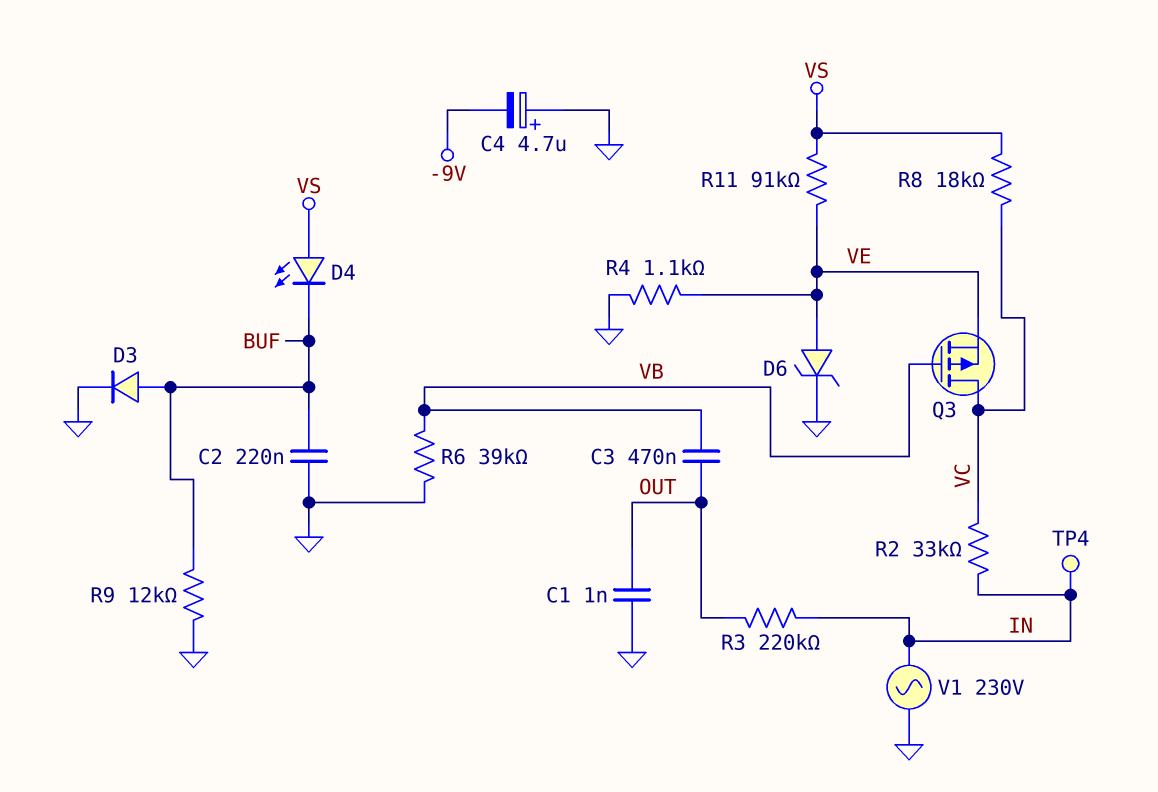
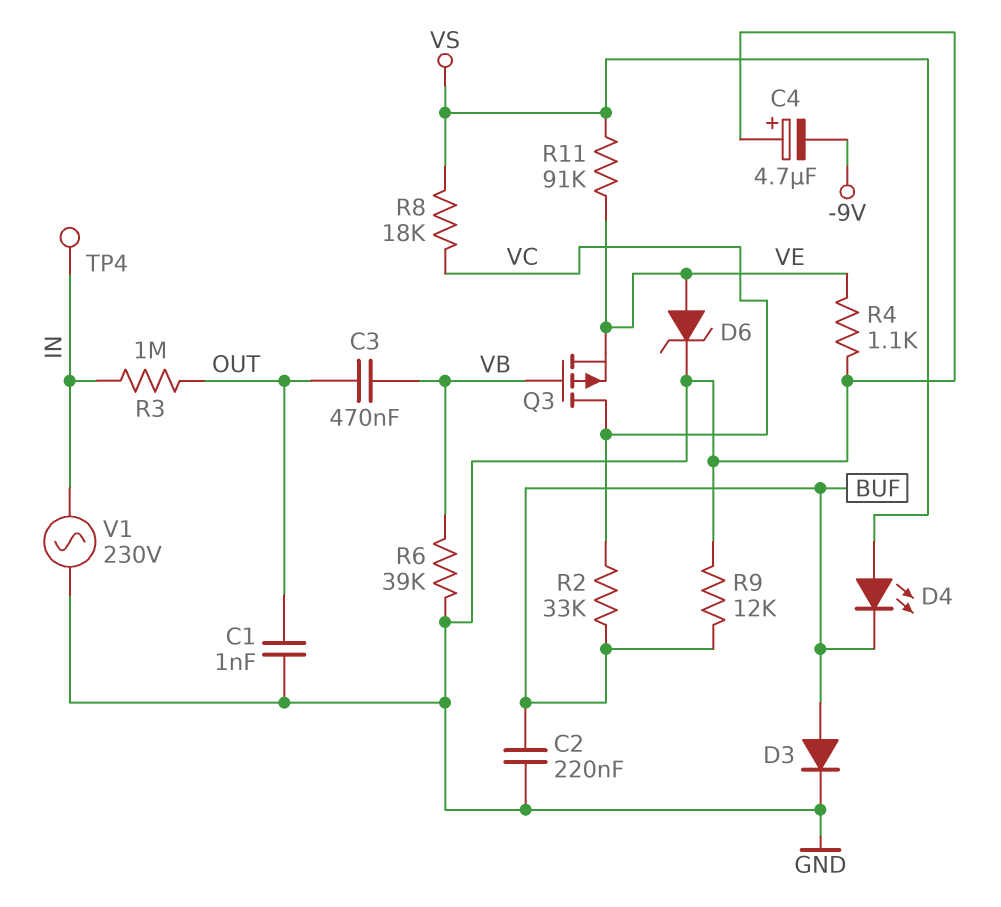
R2: 33k (IN, VC) -> 33k (BUF, VC)
R3: 220k (IN, OUT) -> 1M (IN, OUT)

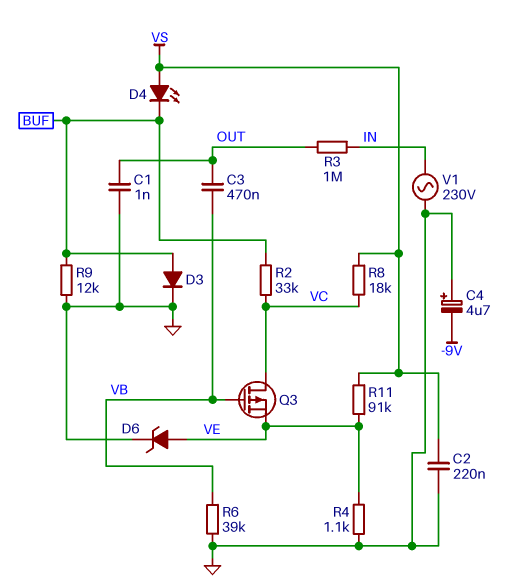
C2: 220nF (BUF, GND) -> 220nF (GND, VS)
TP4: test point (IN) -> none

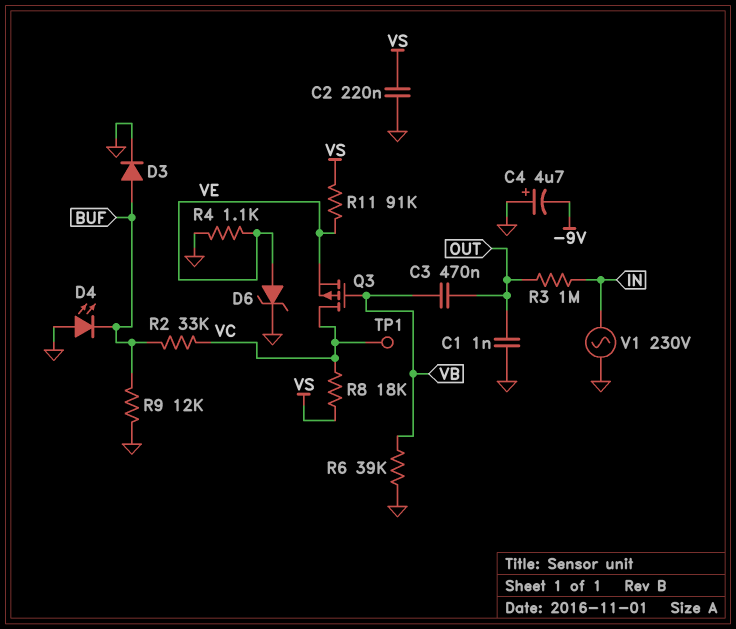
D4: LED (A VS, K BUF) -> LED (A GND, K BUF)
TP1: none -> test point (VC)

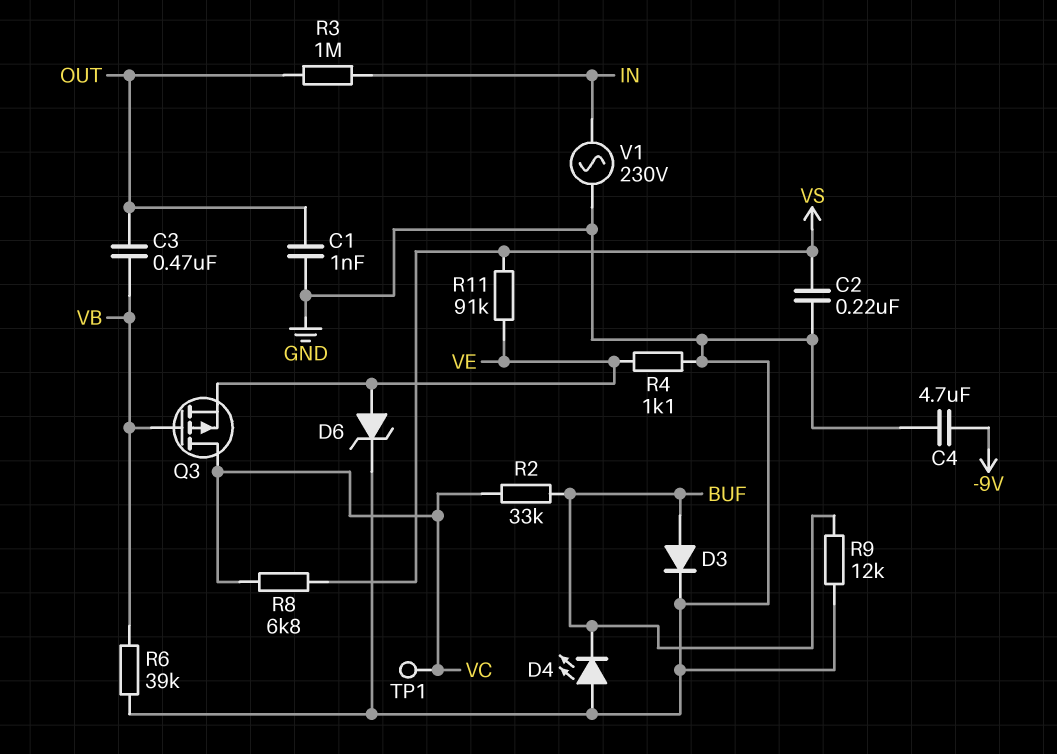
C4: 4.7uF (plus GND, minus -9V) -> 4.7uF (-9V, GND)
R8: 18k (VC, VS) -> 6.8k (VC, VS)

